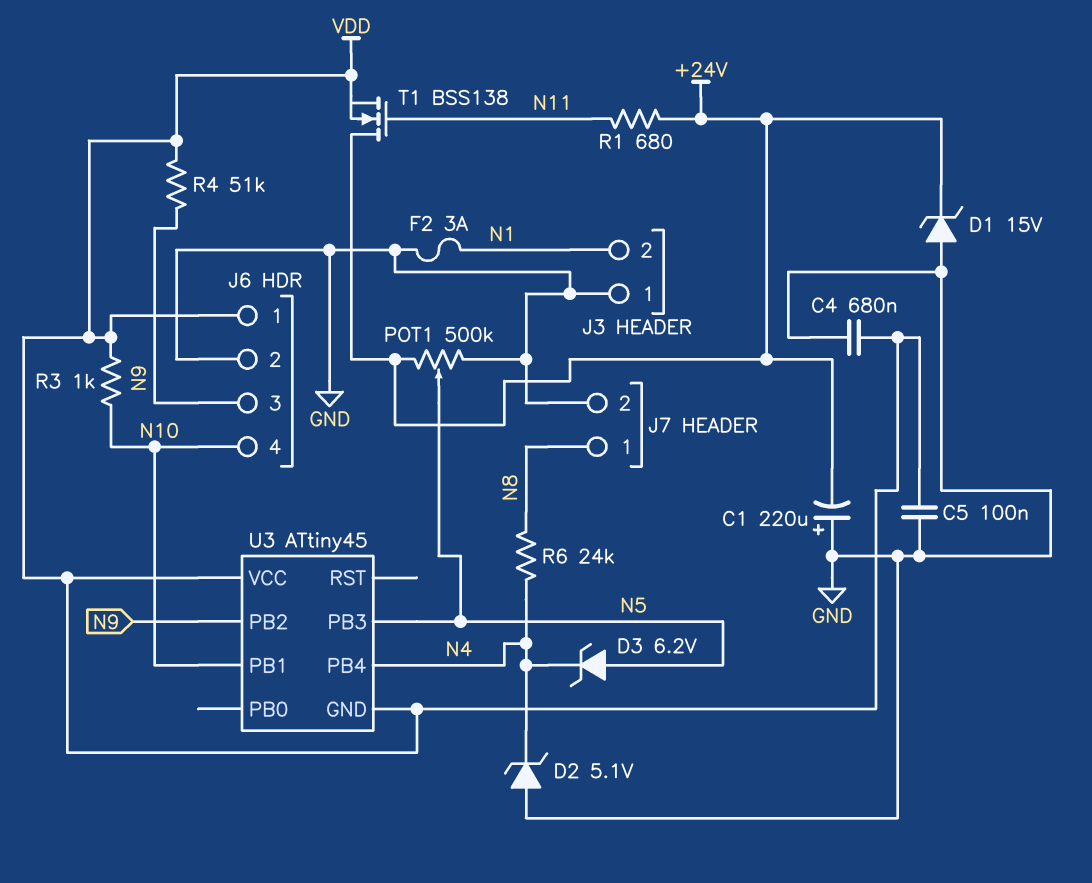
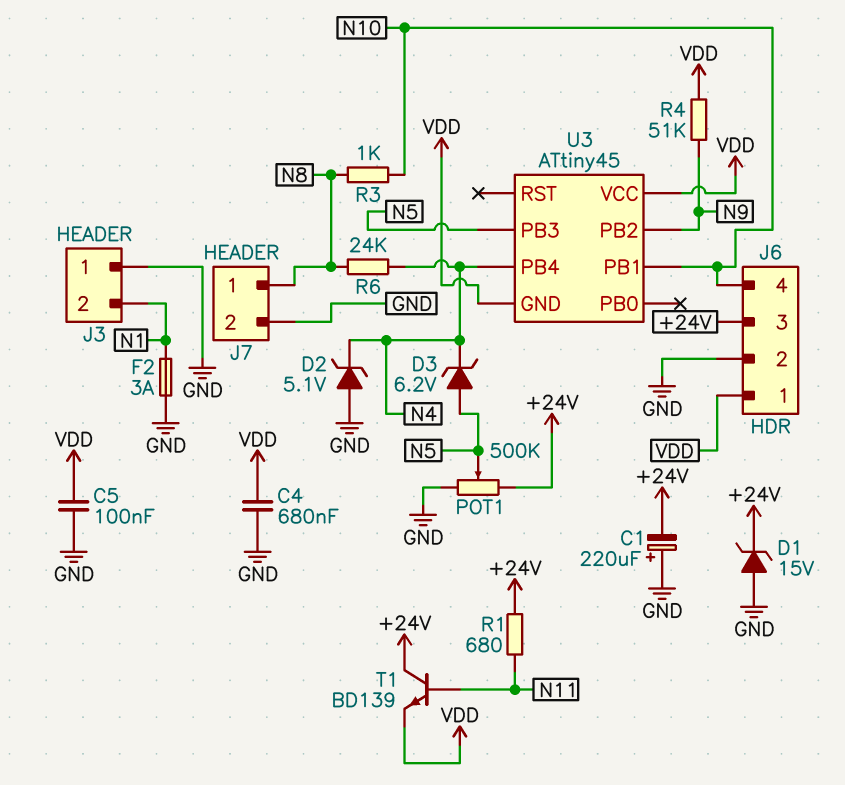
J6 pin 3: N9 -> +24V
R3: 1k (N10, VDD) -> 1k (N8, N10)
T1: NMOS BSS138 (G N11, D +24V, S VDD) -> NPN BD139 (B N11, C +24V, E VDD)

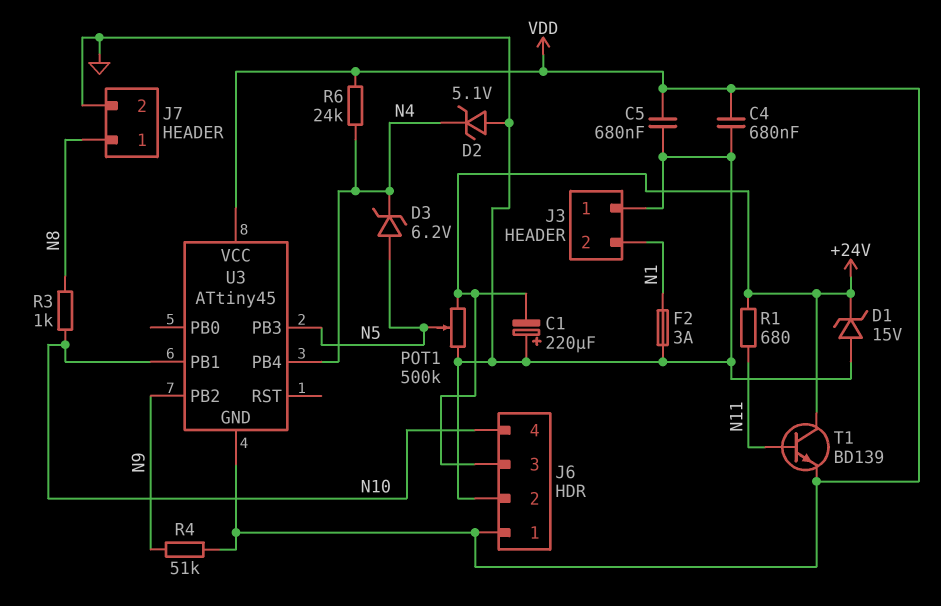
C5: 100nF (GND, VDD) -> 680nF (GND, VDD)
R6: 24k (N4, N8) -> 24k (N4, VDD)

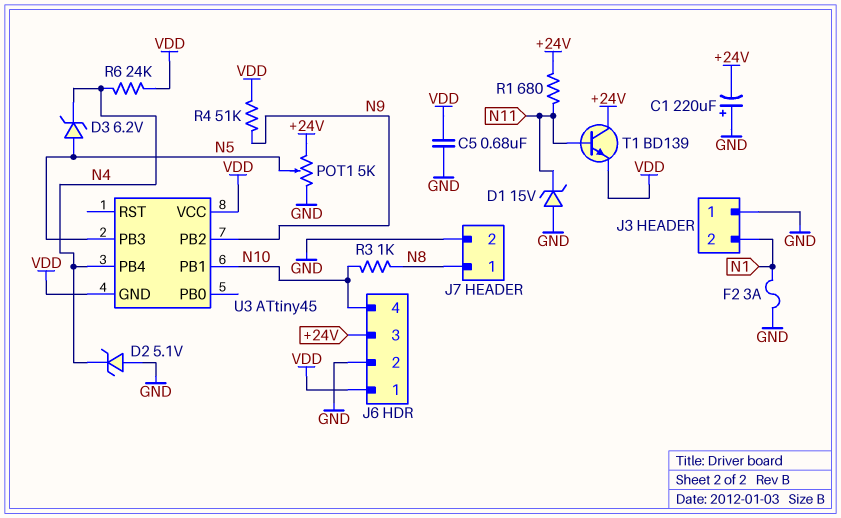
C4: 680nF (GND, VDD) -> none
D1: zener 15V (A GND, K +24V) -> zener 15V (A GND, K N11)
POT1: 500k (+24V, GND, wiper N5) -> 5k (+24V, GND, wiper N5)

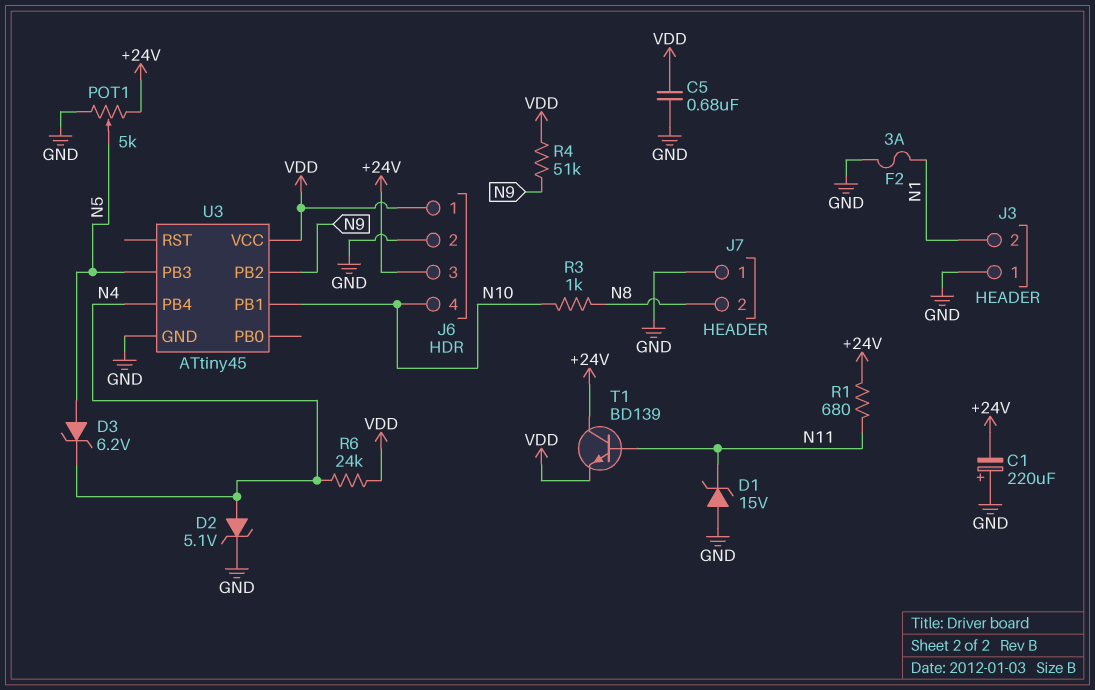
D2: zener 5.1V (A GND, K N4) -> zener 5.1V (A N4, K GND)
J7 pin 1: N8 -> GND
J7 pin 2: GND -> N8
U3 pin GND: VDD -> GND

